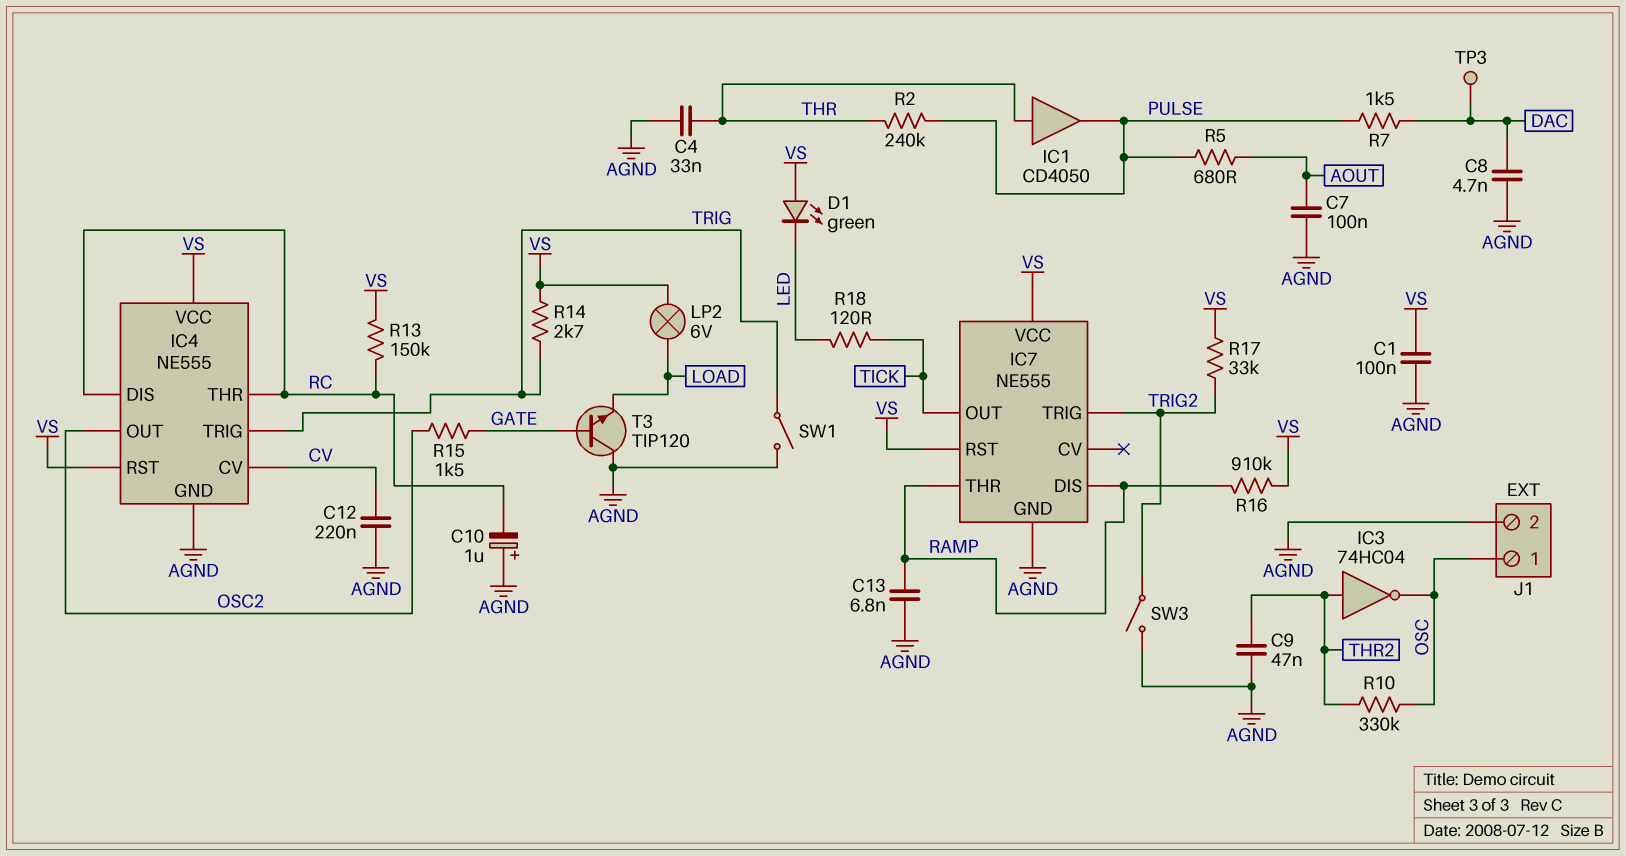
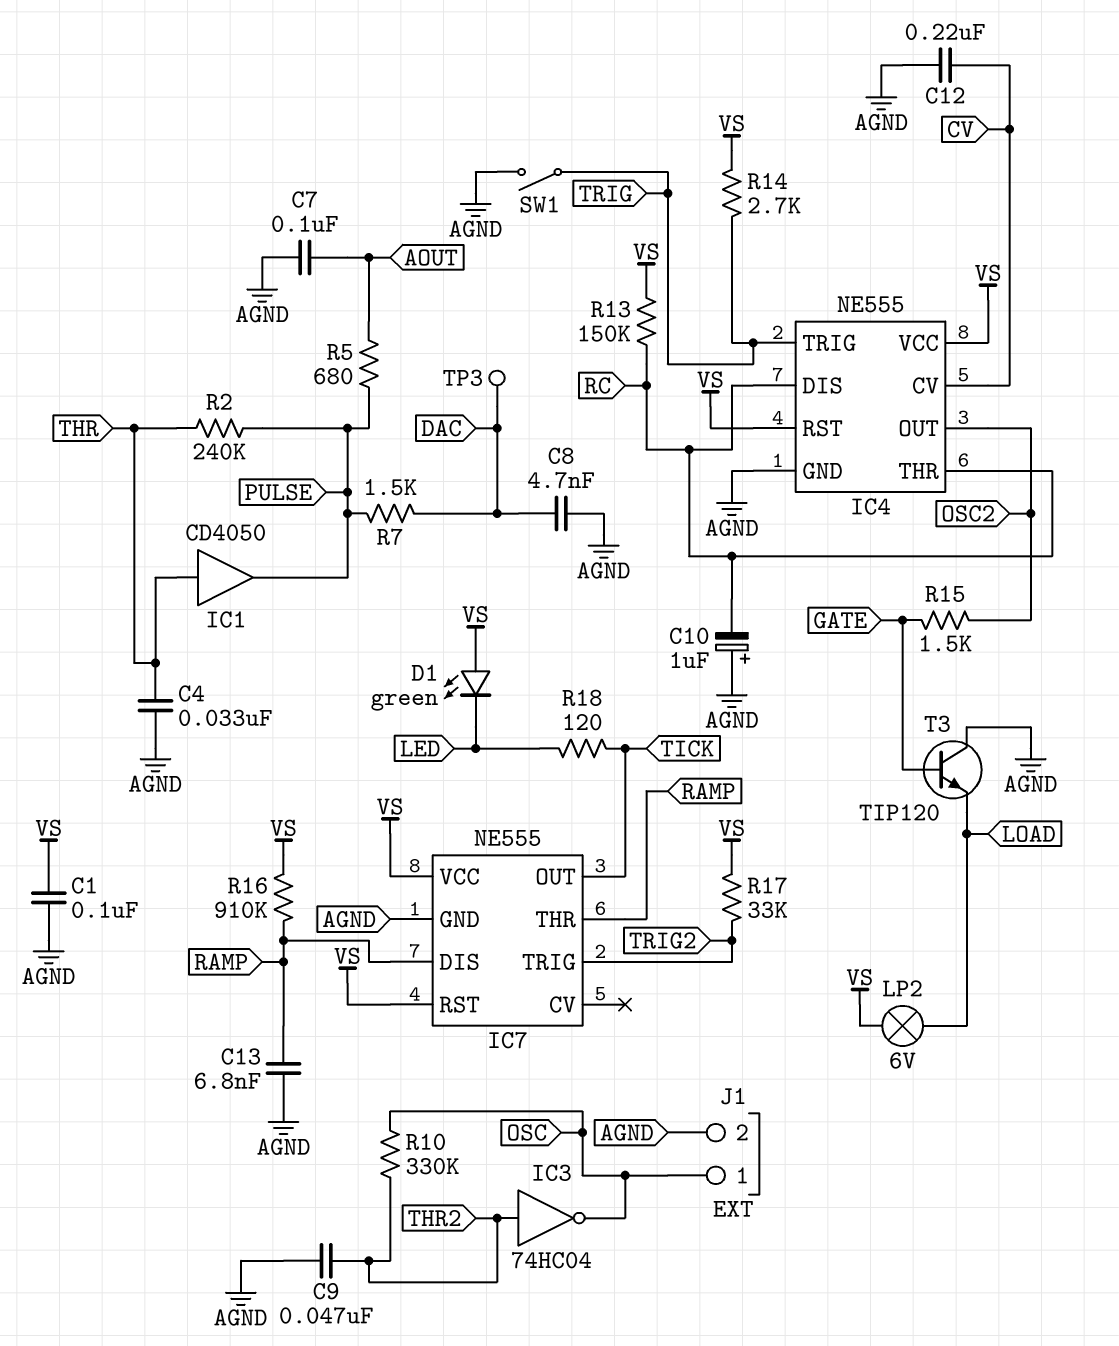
SW3: switch (AGND, TRIG2) -> none

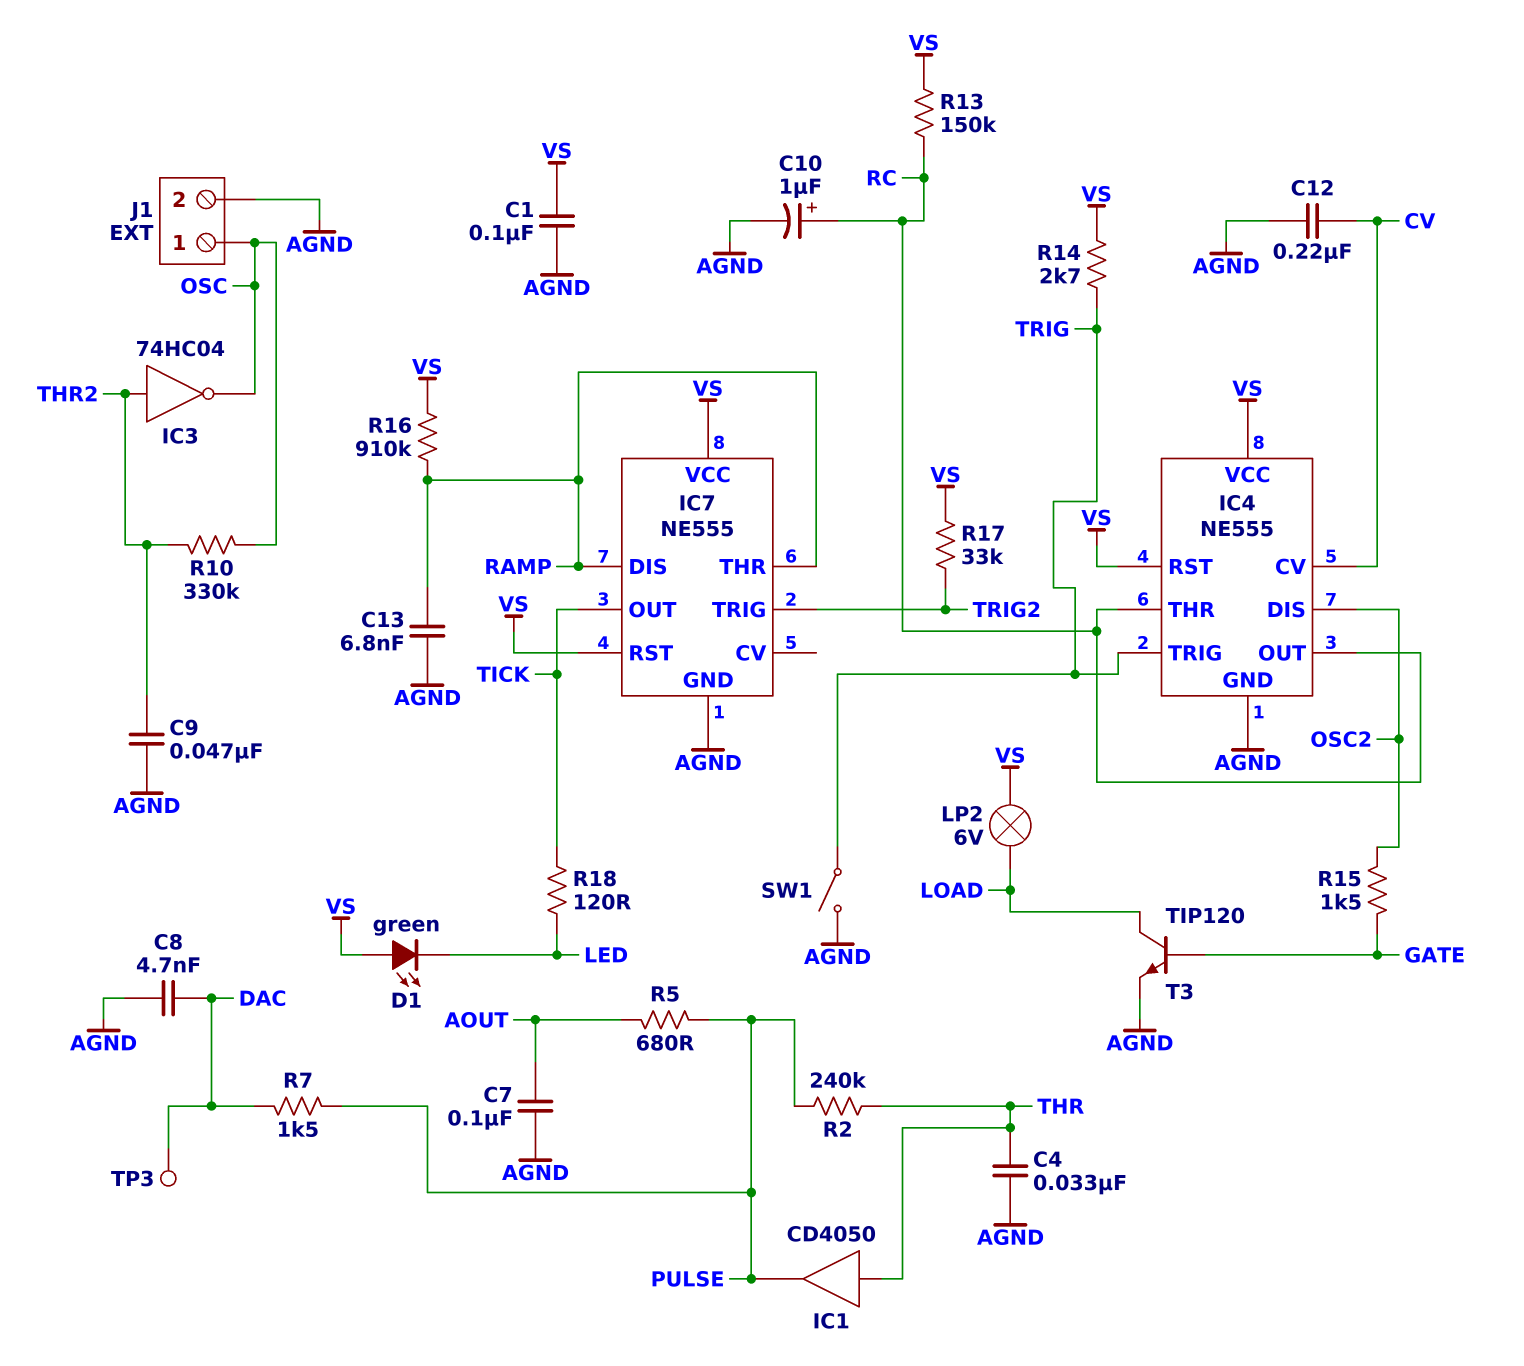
C10: 1uF (plus AGND, minus RC) -> 1uF (plus RC, minus AGND)
IC4 pin DIS: RC -> OSC2
IC4 pin OUT: OSC2 -> RC
T3: NPN TIP120 (B GATE, C AGND, E LOAD) -> NPN TIP120 (B GATE, C LOAD, E AGND)

